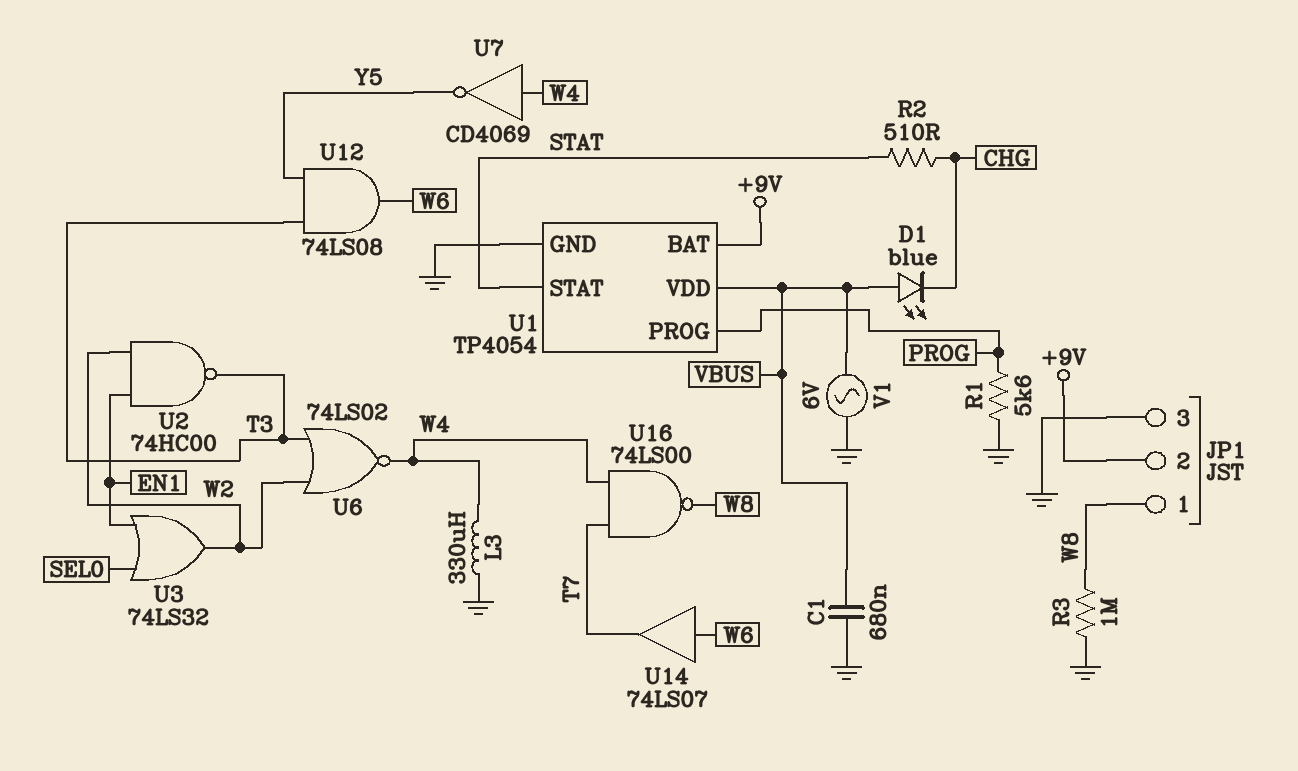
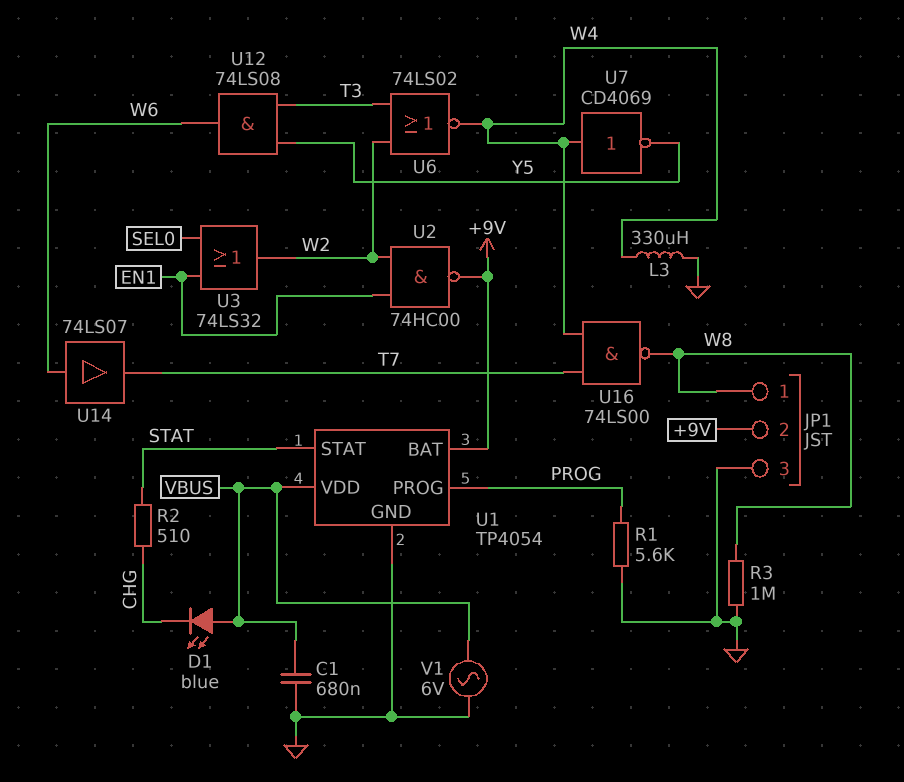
U2: NAND 74HC00 (in EN1, in W2, out T3) -> NAND 74HC00 (in EN1, in W2, out +9V)

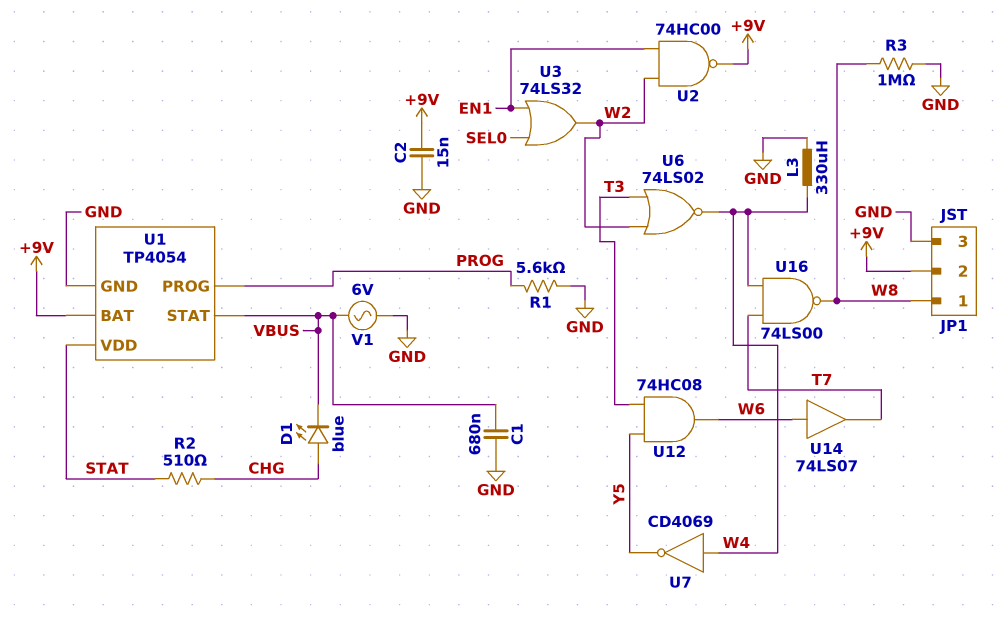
C2: none -> 15nF (+9V, GND)
D1: LED blue (A VBUS, K CHG) -> LED blue (A CHG, K VBUS)
U1 pin STAT: STAT -> VBUS
U1 pin VDD: VBUS -> STAT
U12: AND 74LS08 (in T3, in Y5, out W6) -> AND 74HC08 (in T3, in Y5, out W6)

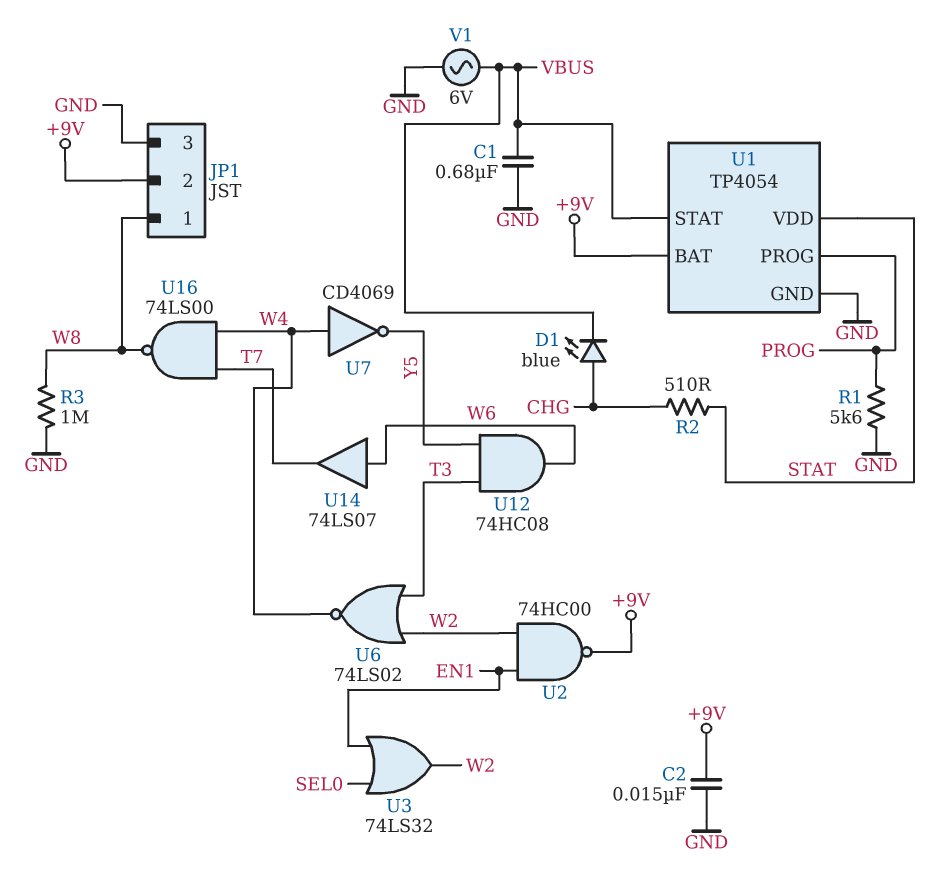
L3: 330uH (GND, W4) -> none

